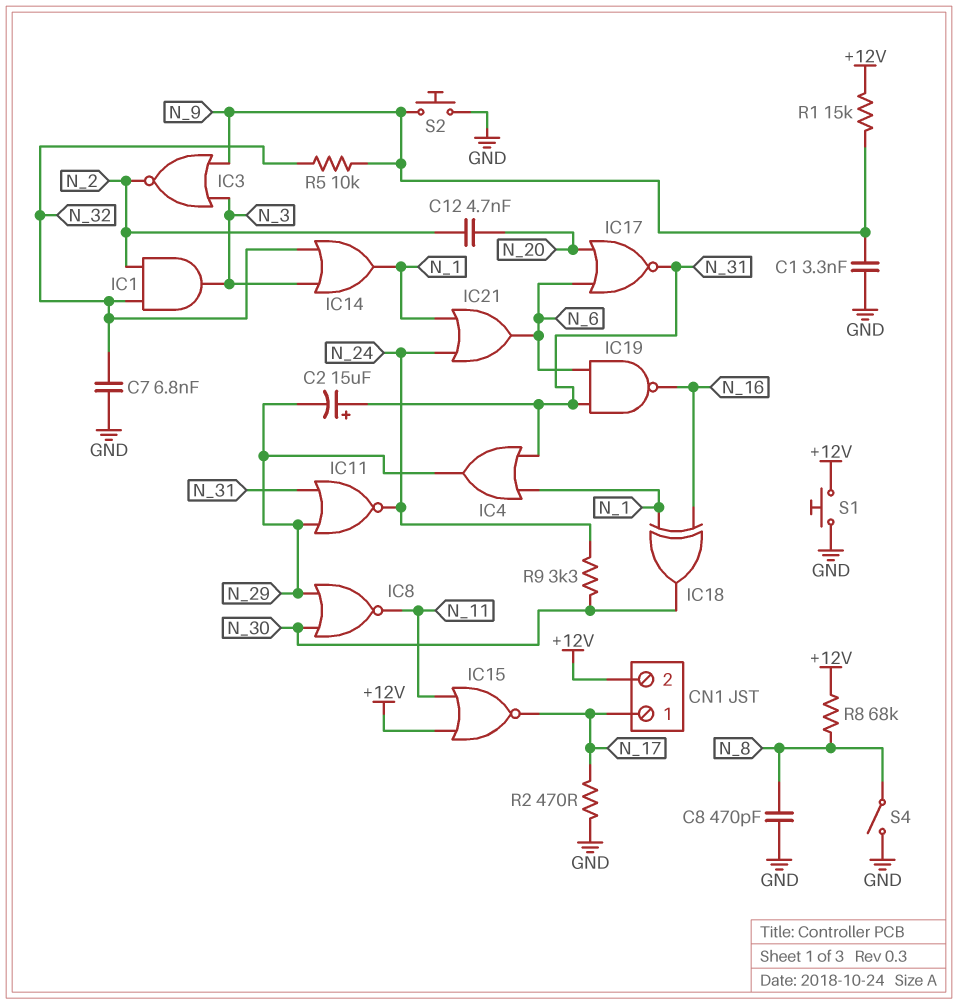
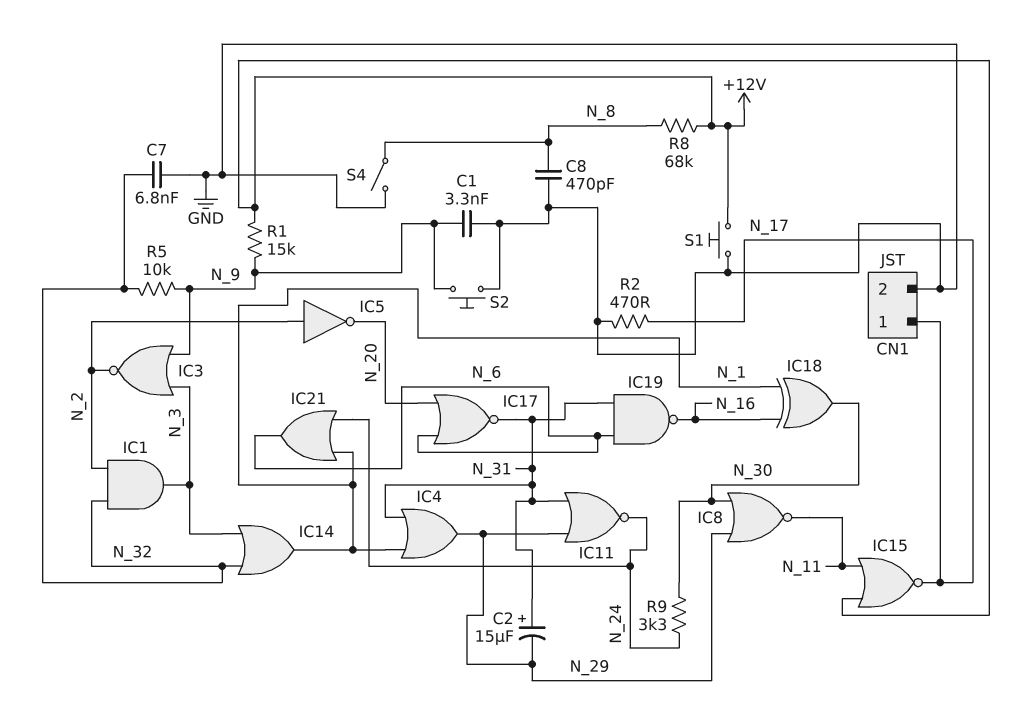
C12: 4.7nF (N_2, N_20) -> none
CN1 pin 2: +12V -> GND
IC5: none -> NOT (in N_2, out N_20)

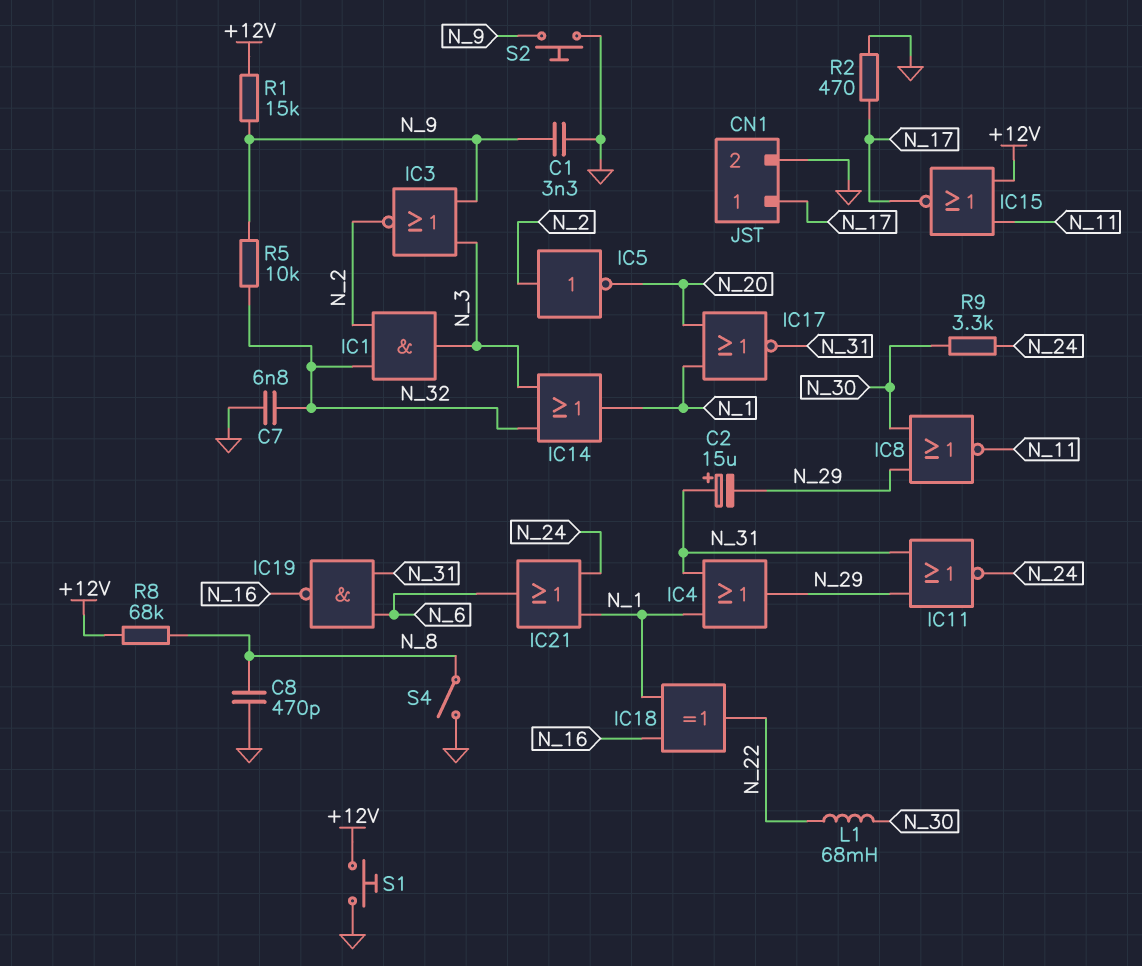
IC17: NOR (in N_6, in N_20, out N_31) -> NOR (in N_1, in N_20, out N_31)
IC18: XOR (in N_1, in N_16, out N_30) -> XOR (in N_1, in N_16, out N_22)
L1: none -> 68mH (N_22, N_30)

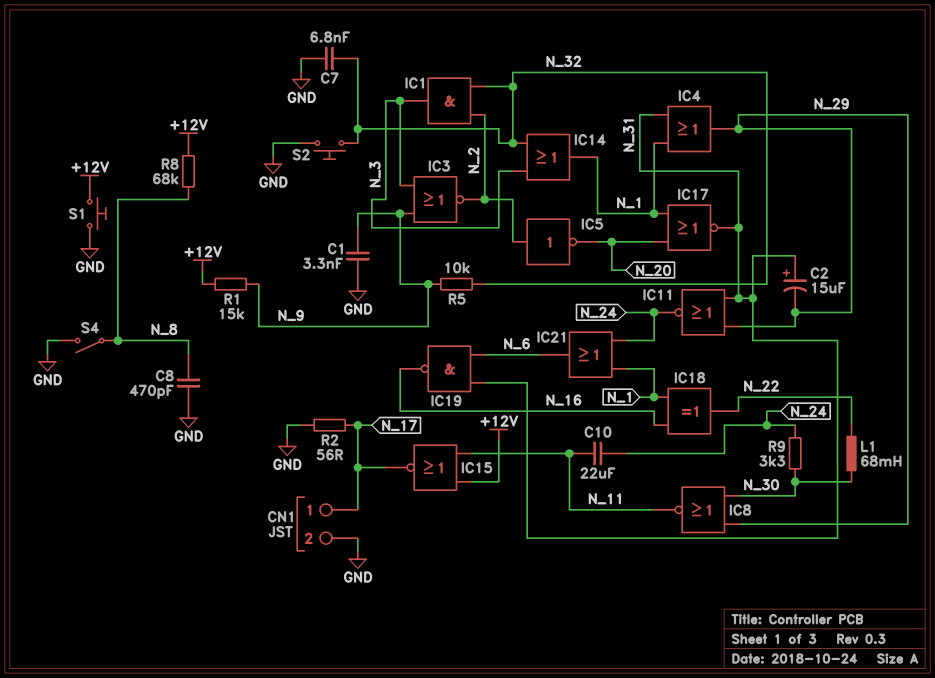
C10: none -> 22uF (N_11, N_24)
R2: 470 (GND, N_17) -> 56 (GND, N_17)
S2: button (GND, N_9) -> button (GND, N_32)

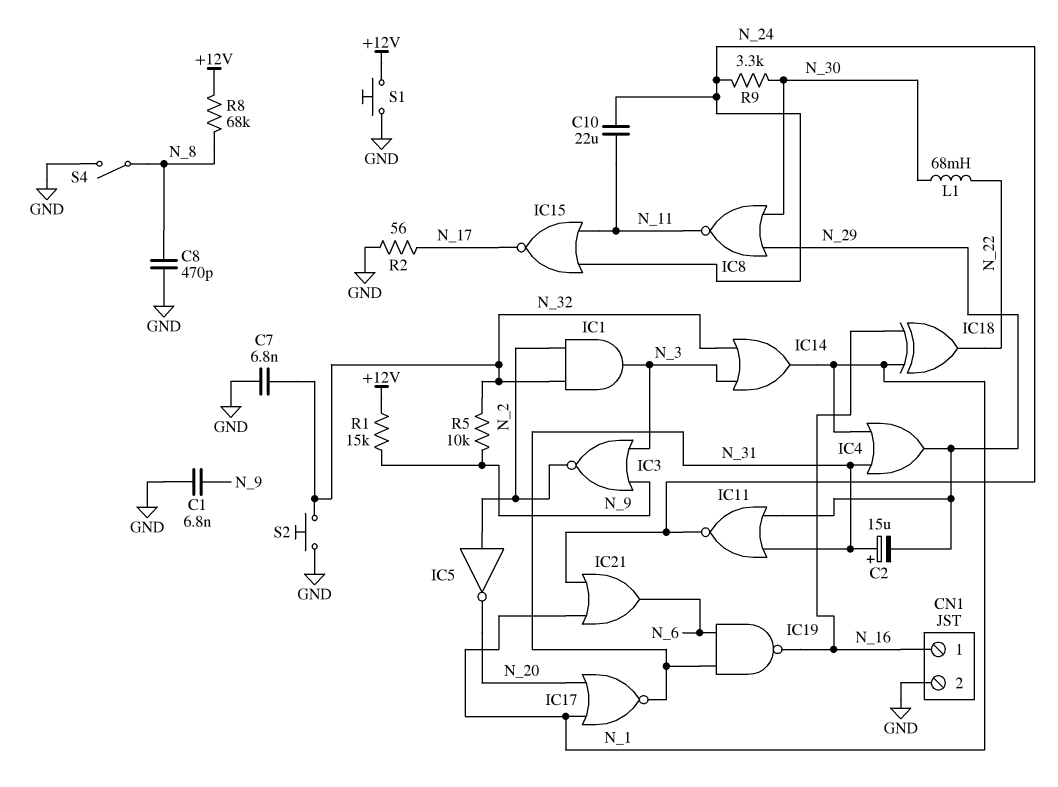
C1: 3.3nF (GND, N_9) -> 6.8nF (GND, N_9)
CN1 pin 1: N_17 -> N_16
IC15: NOR (in +12V, in N_11, out N_17) -> NOR (in N_11, in N_24, out N_17)

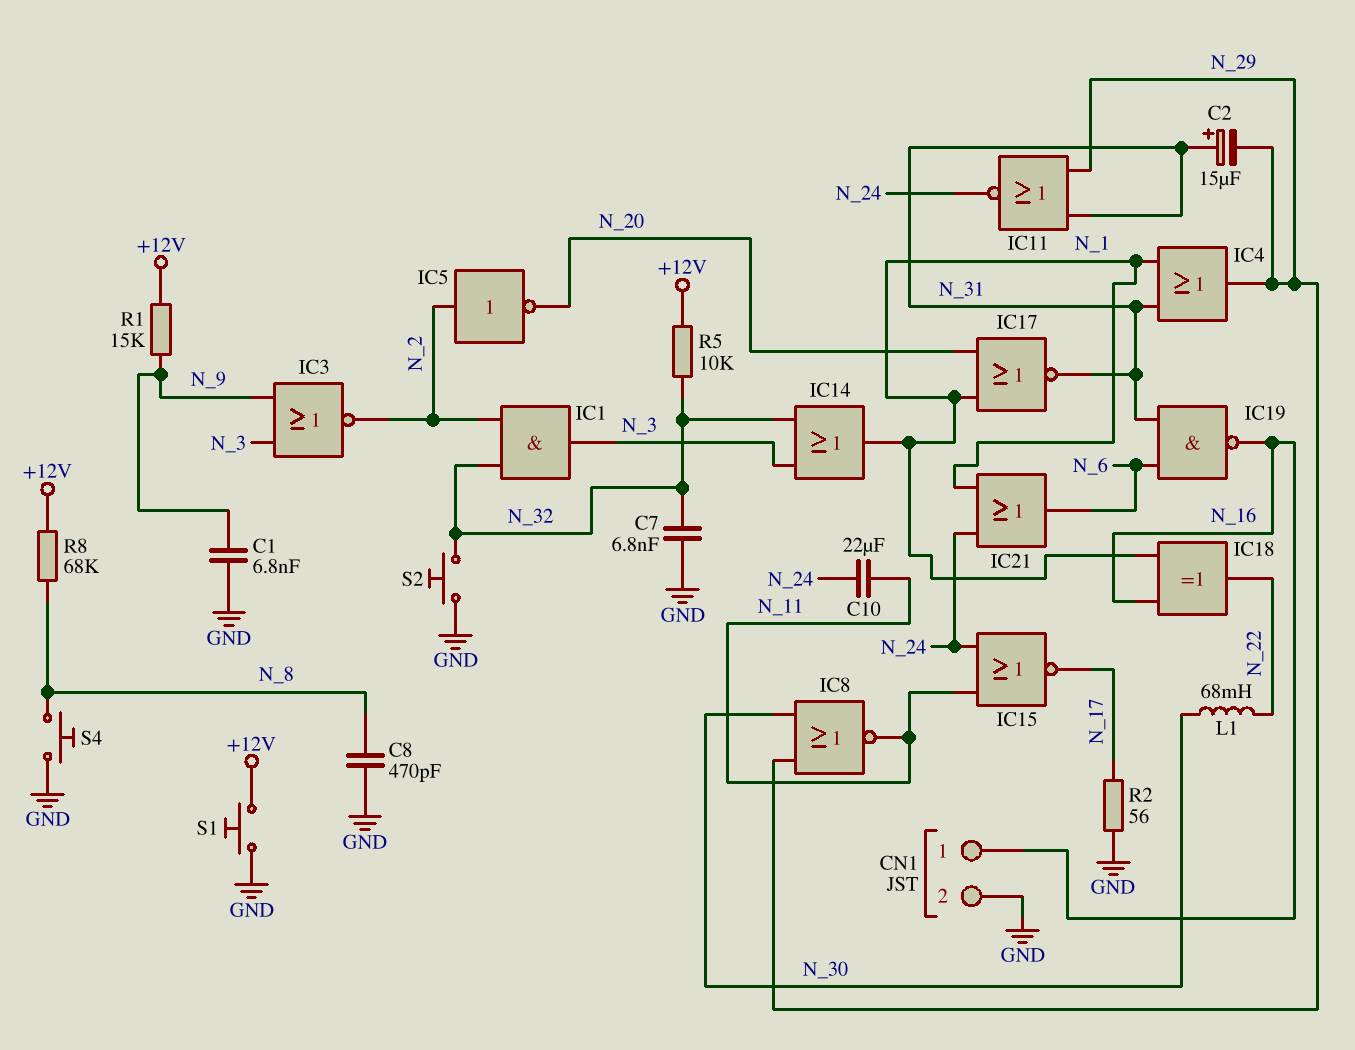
R5: 10k (N_9, N_32) -> 10k (+12V, N_32)
R9: 3.3k (N_24, N_30) -> none
S4: switch (GND, N_8) -> button (GND, N_8)

